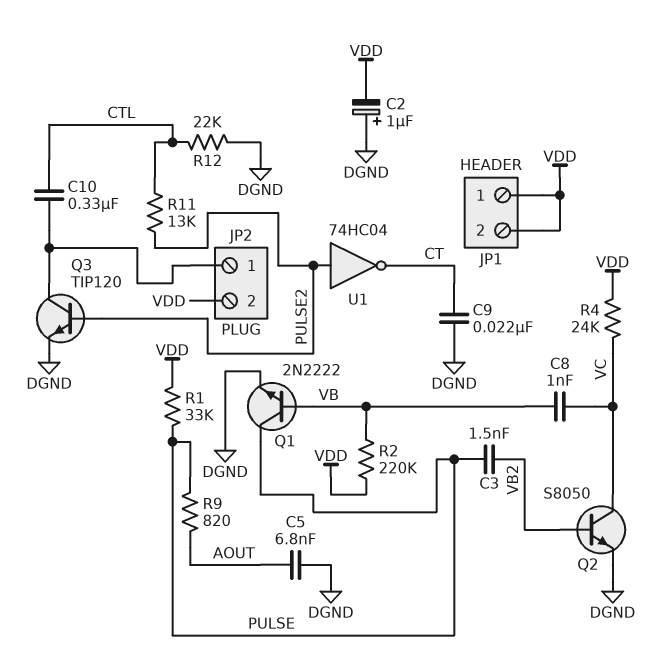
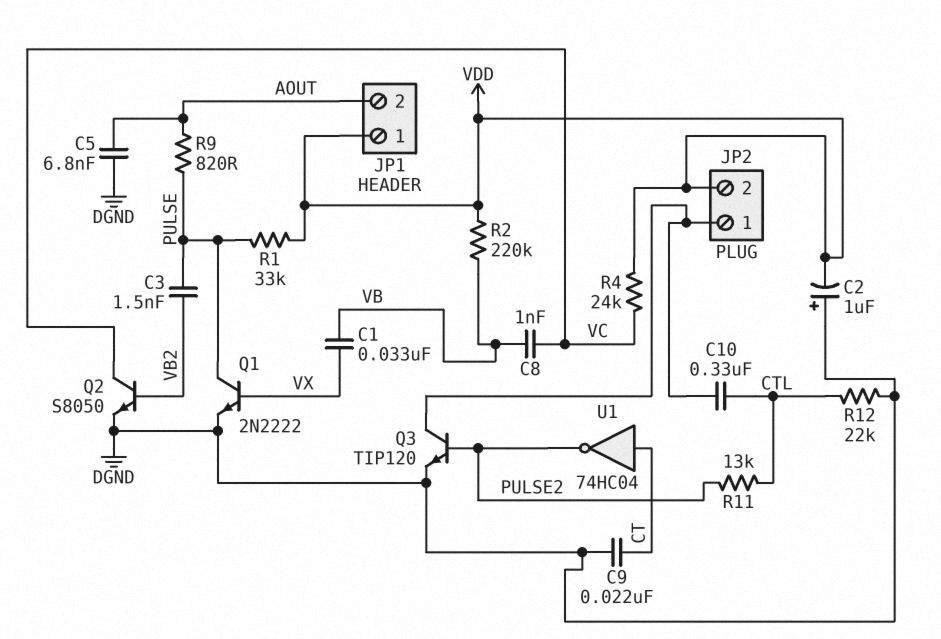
C1: none -> 33nF (VB, VX)
JP1 pin 2: VDD -> AOUT
Q1: NPN 2N2222 (B VB, C PULSE, E DGND) -> NPN 2N2222 (B VX, C PULSE, E DGND)
U1: NOT 74HC04 (in PULSE2, out CT) -> NOT 74HC04 (in CT, out PULSE2)

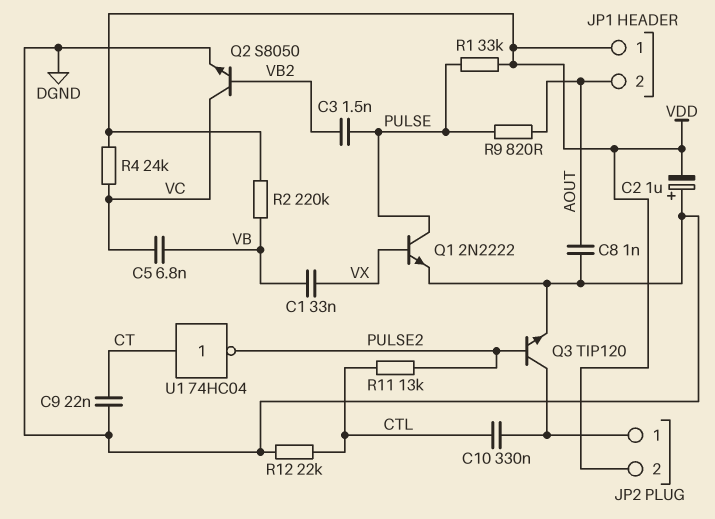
C5: 6.8nF (AOUT, DGND) -> 6.8nF (VB, VC)
C8: 1nF (VB, VC) -> 1nF (AOUT, DGND)

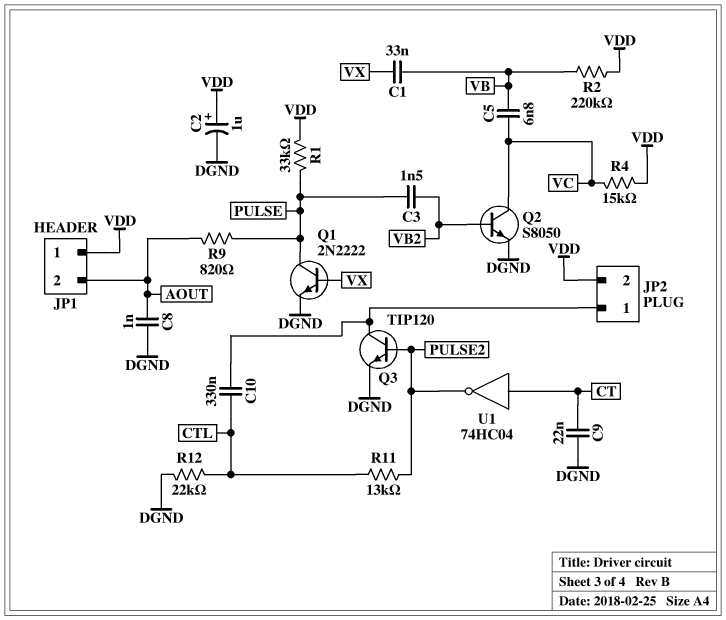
C2: 1uF (plus DGND, minus VDD) -> 1uF (plus VDD, minus DGND)
R4: 24k (VC, VDD) -> 15k (VC, VDD)

